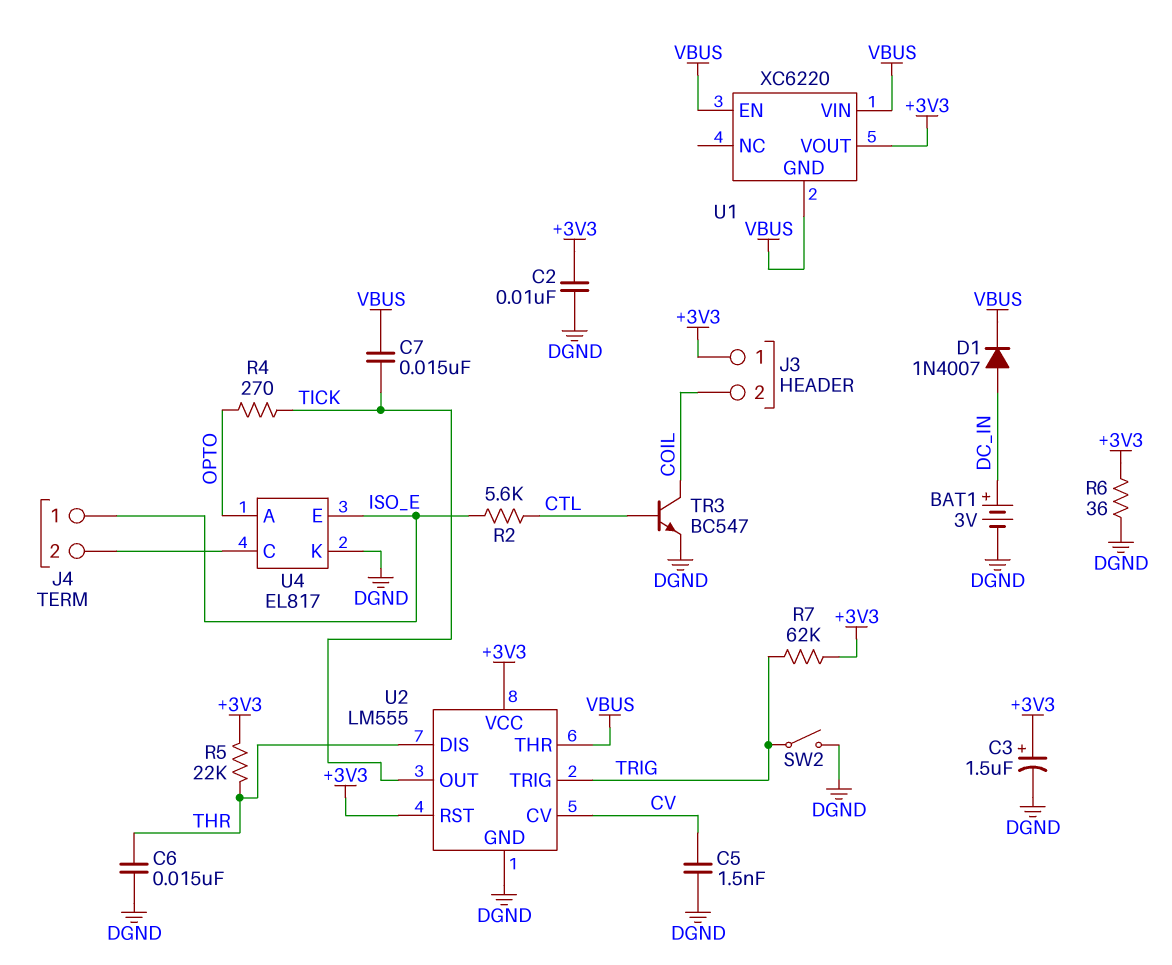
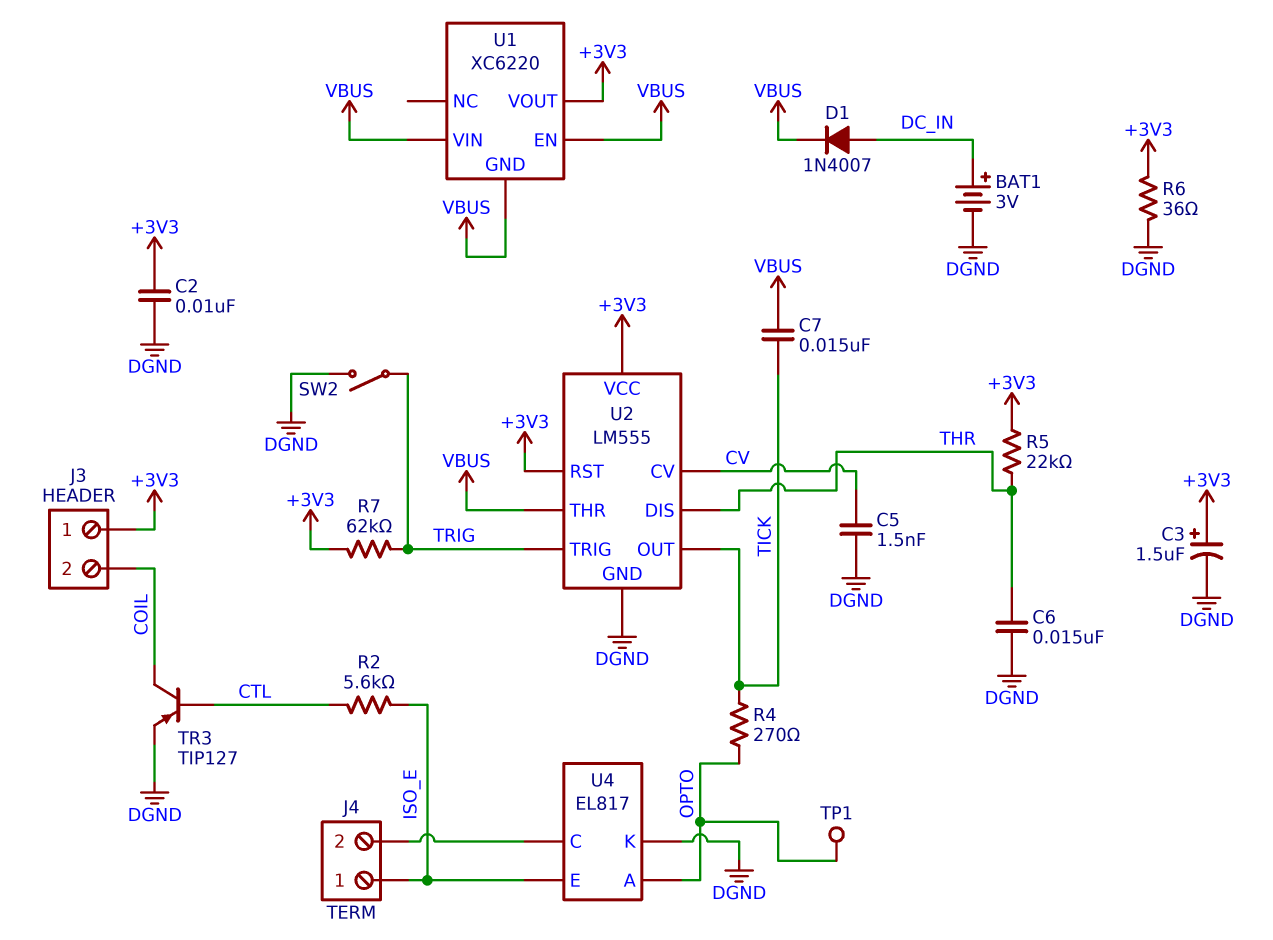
TP1: none -> test point (OPTO)
TR3: NPN BC547 (B CTL, C COIL, E DGND) -> PNP TIP127 (B CTL, C COIL, E DGND)

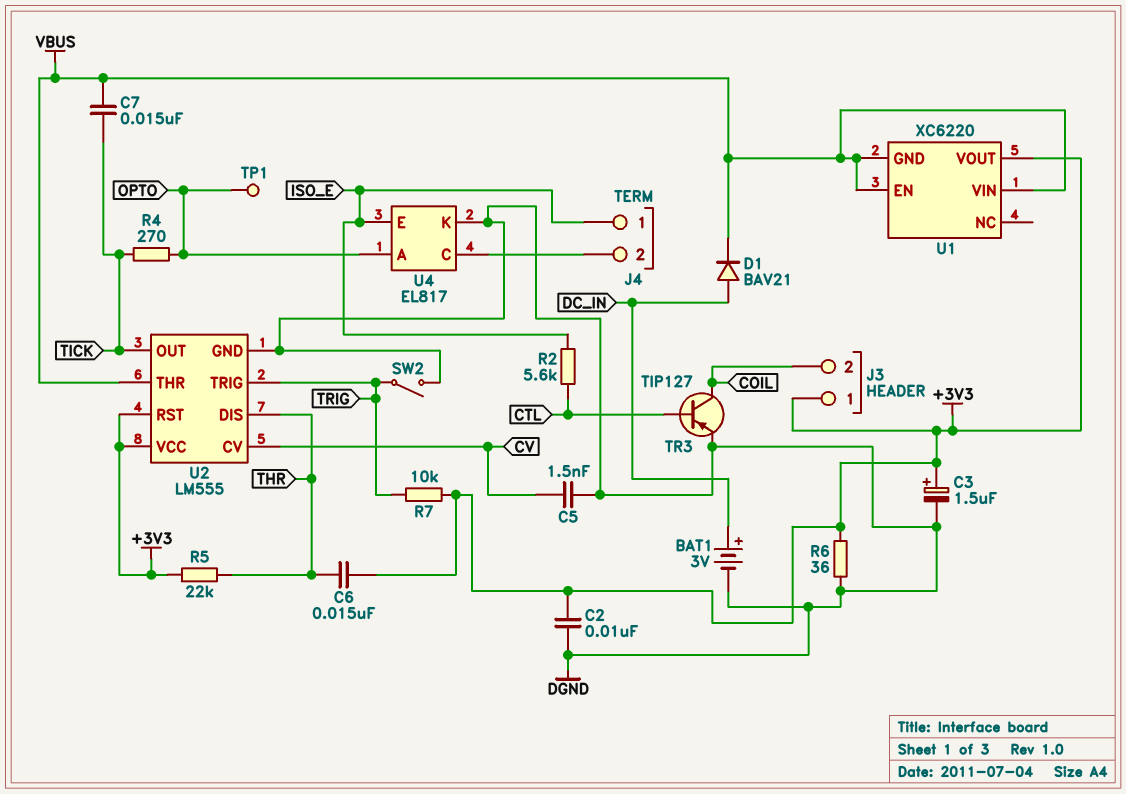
C6: 15nF (DGND, THR) -> 15nF (+3V3, THR)
D1: diode 1N4007 (A DC_IN, K VBUS) -> diode BAV21 (A DC_IN, K VBUS)
R7: 62k (+3V3, TRIG) -> 10k (+3V3, TRIG)

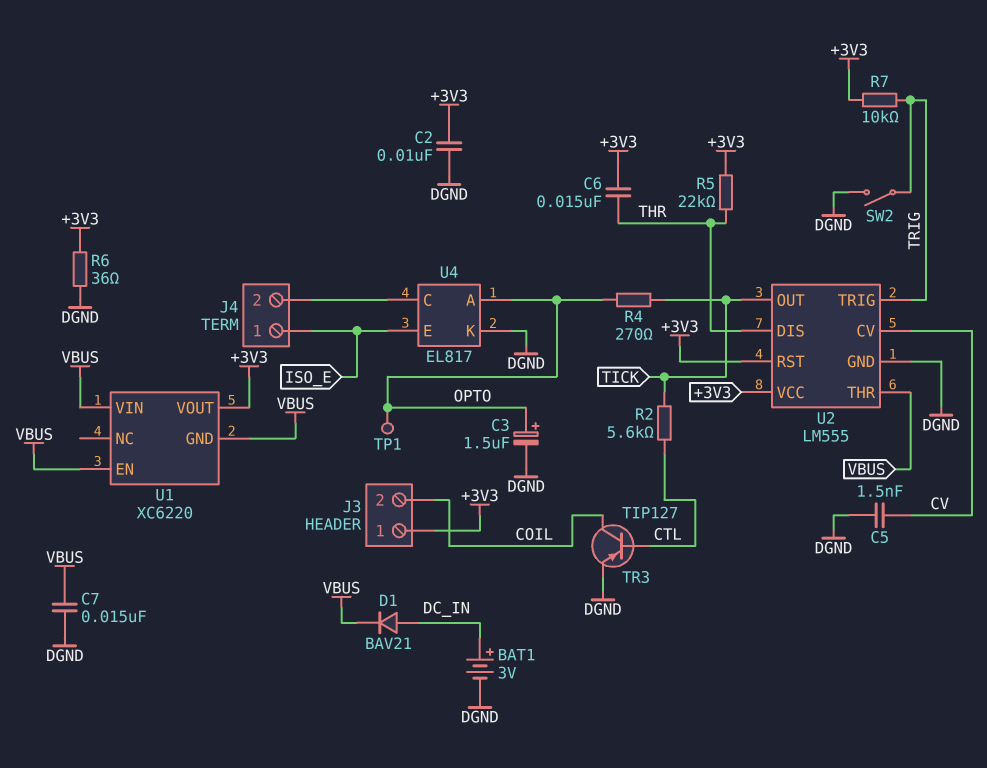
C3: 1.5uF (plus +3V3, minus DGND) -> 1.5uF (plus OPTO, minus DGND)
C7: 15nF (TICK, VBUS) -> 15nF (DGND, VBUS)
R2: 5.6k (CTL, ISO_E) -> 5.6k (CTL, TICK)

